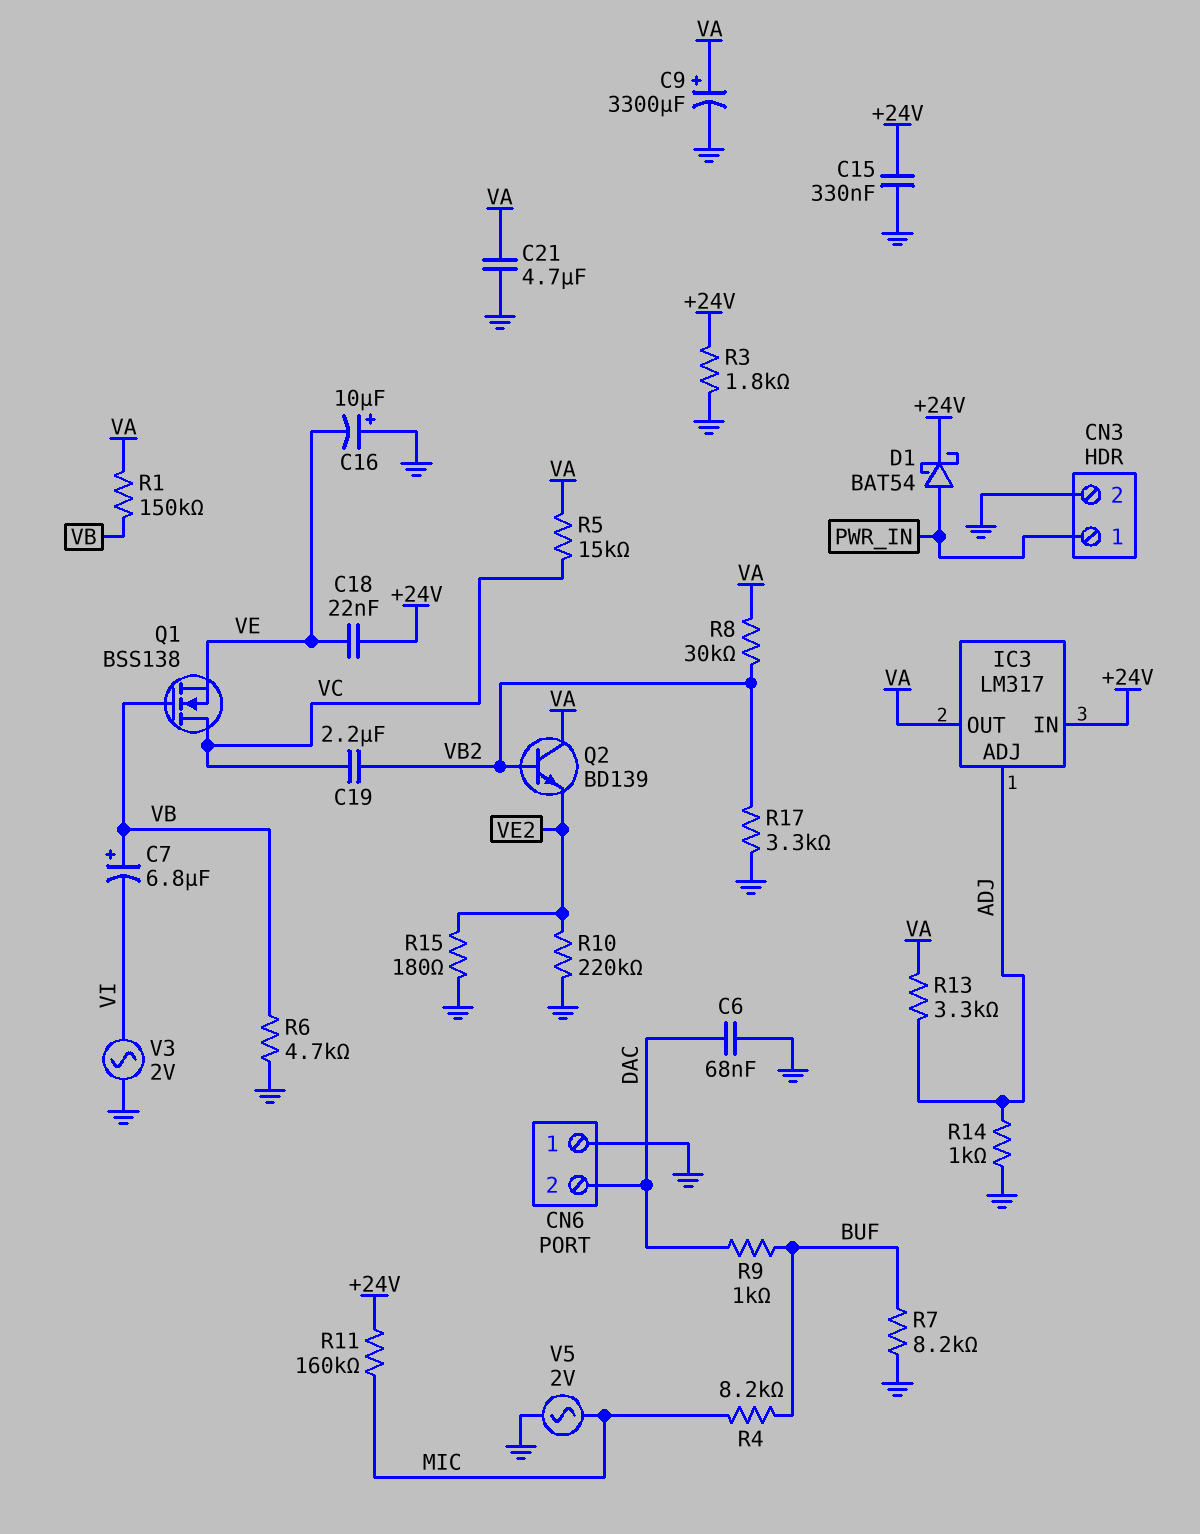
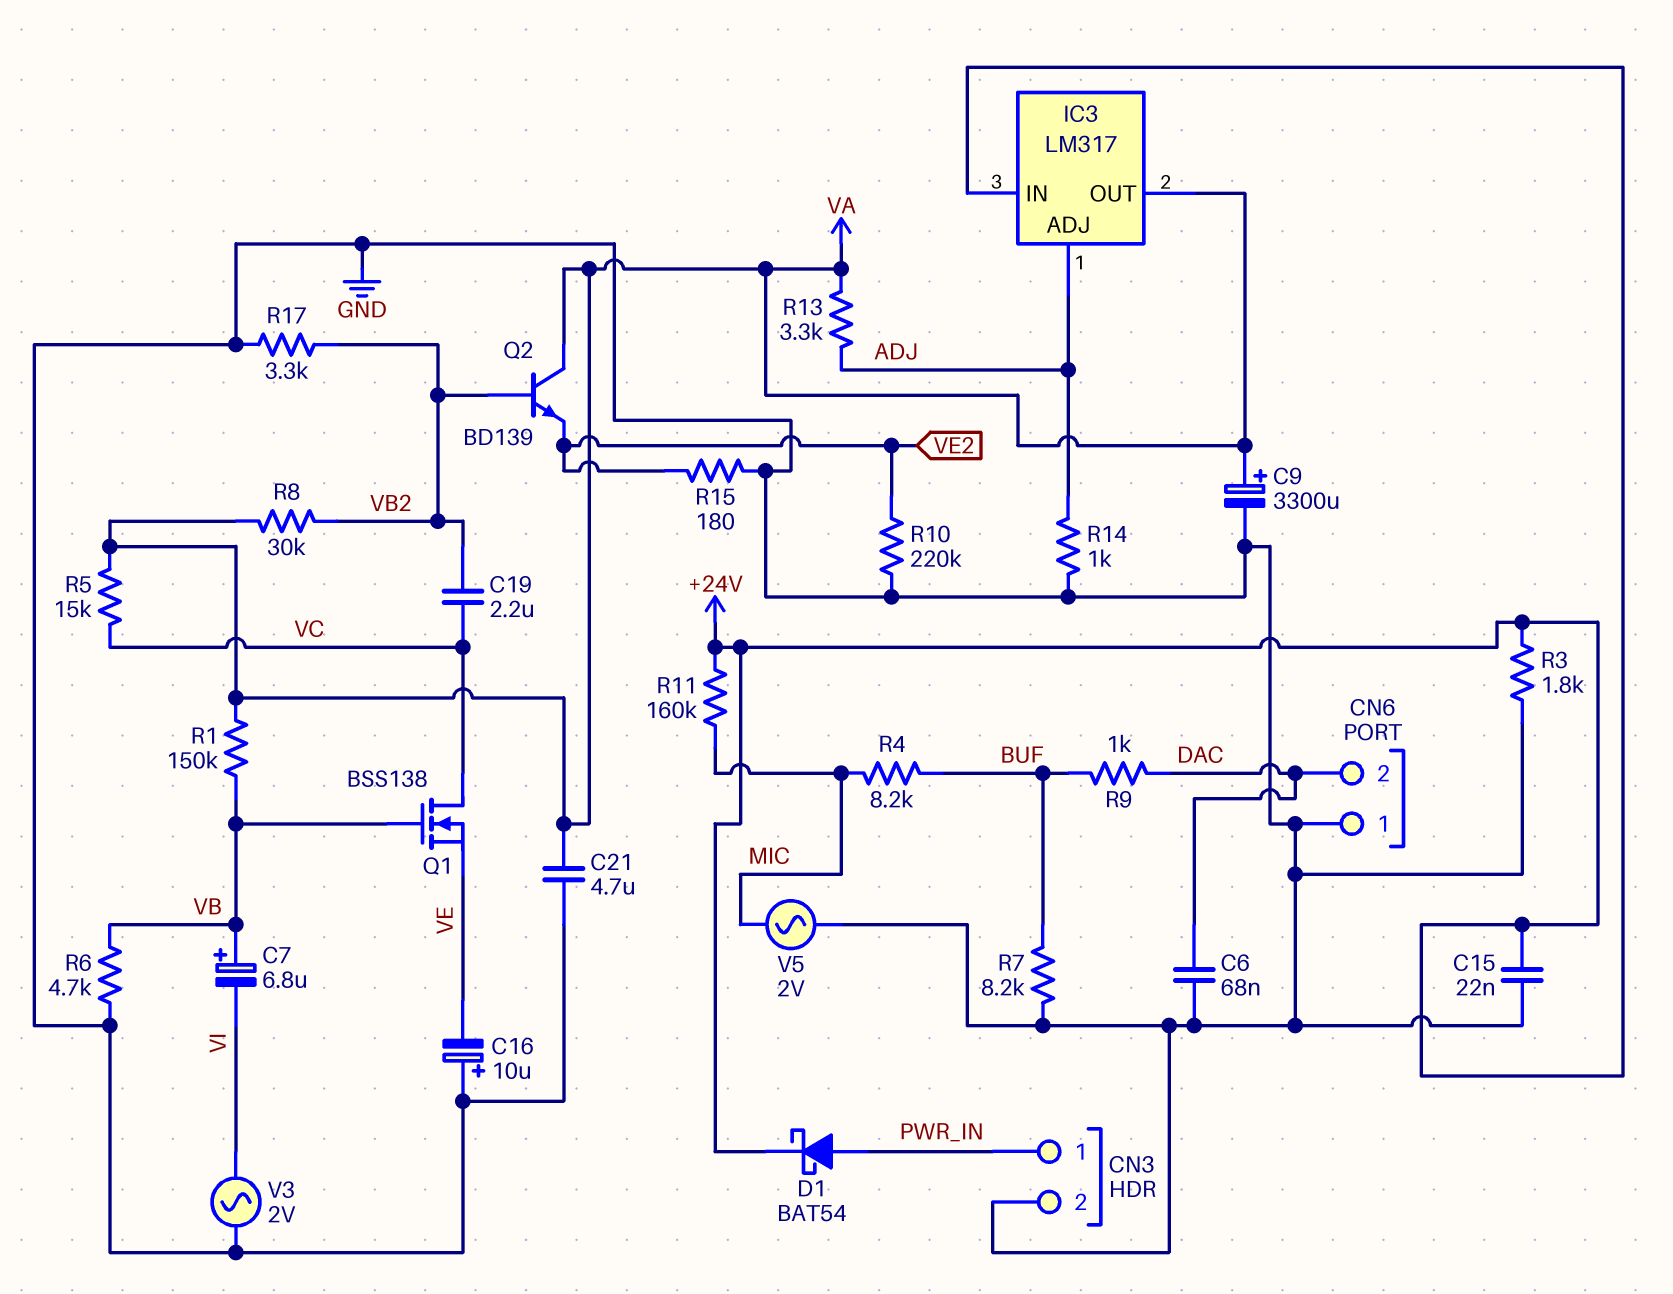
C15: 330nF (+24V, GND) -> 22nF (+24V, GND)
C18: 22nF (+24V, VE) -> none

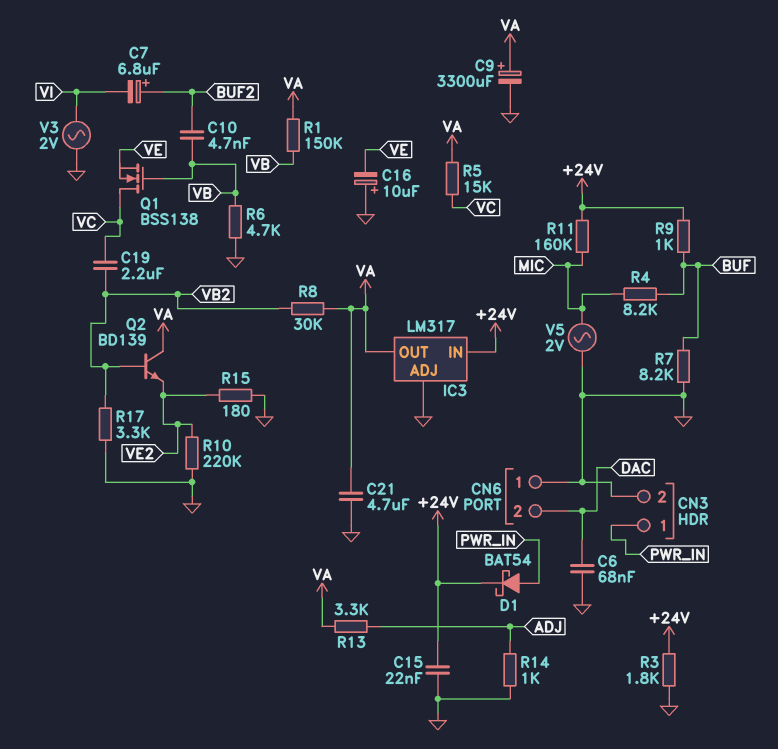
C7: 6.8uF (plus VB, minus VI) -> 6.8uF (plus BUF2, minus VI)
C10: none -> 4.7nF (BUF2, VB)
IC3 pin ADJ: ADJ -> GND
R9: 1k (BUF, DAC) -> 1k (+24V, BUF)

